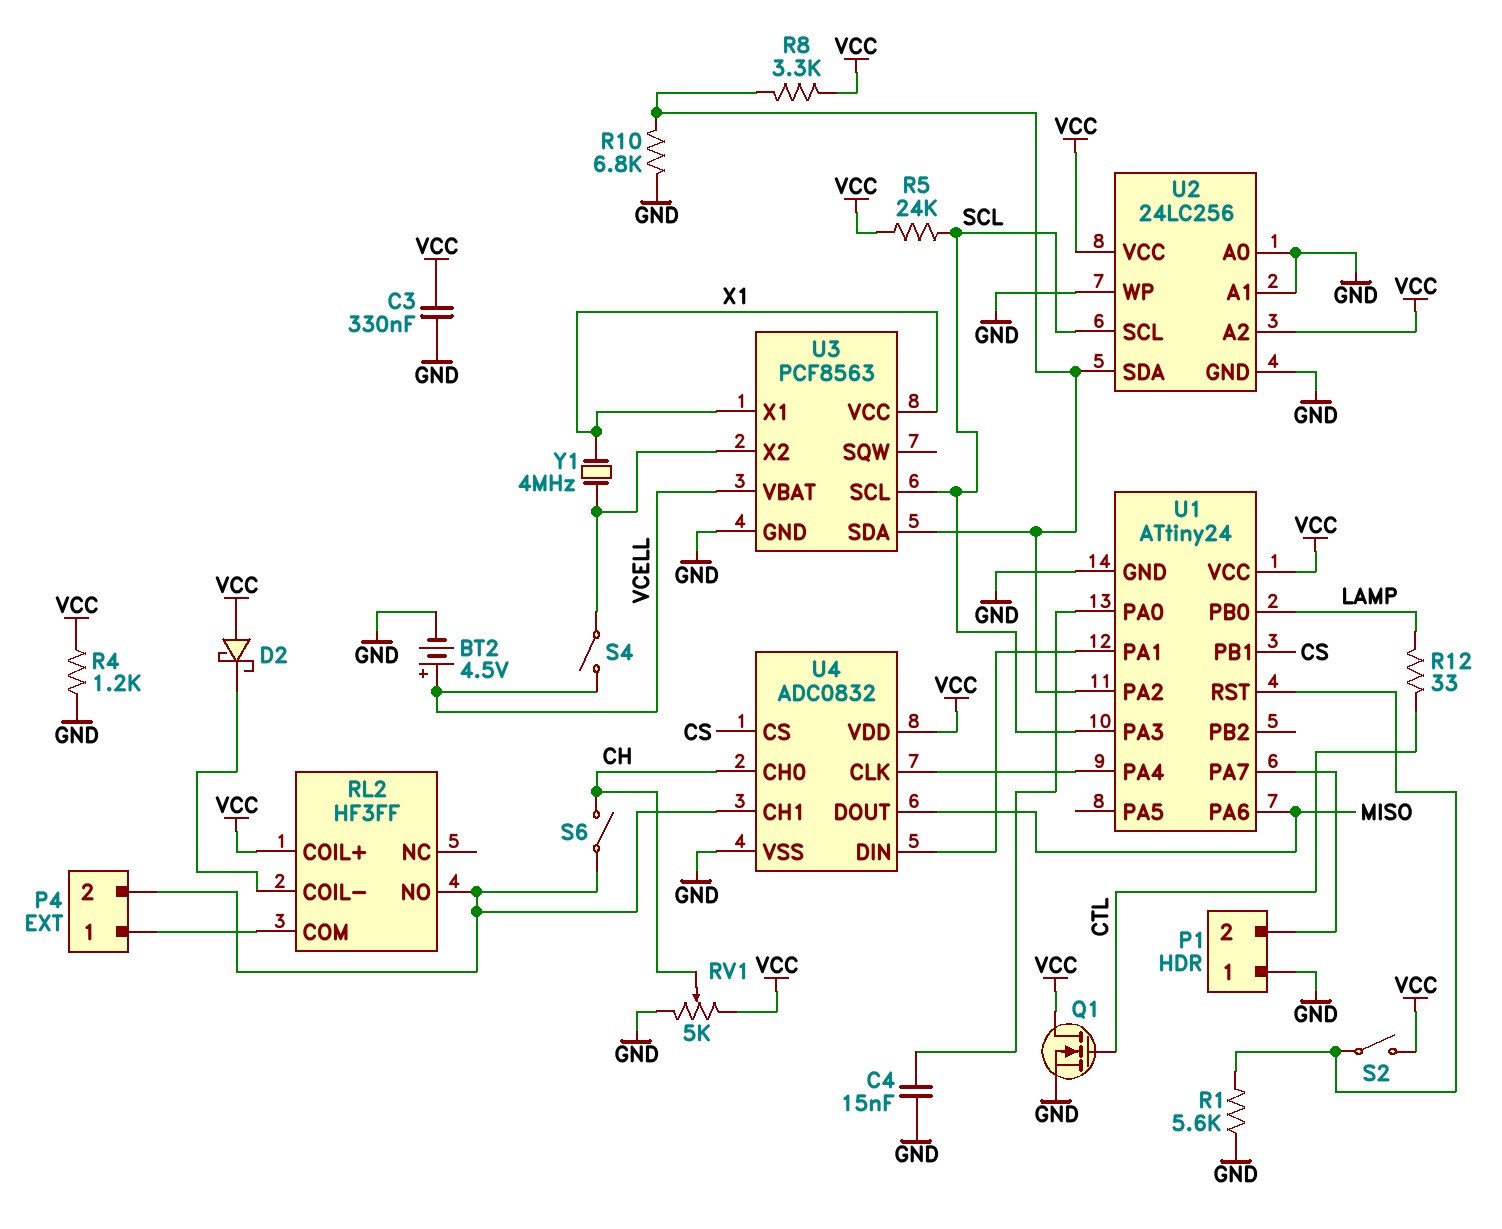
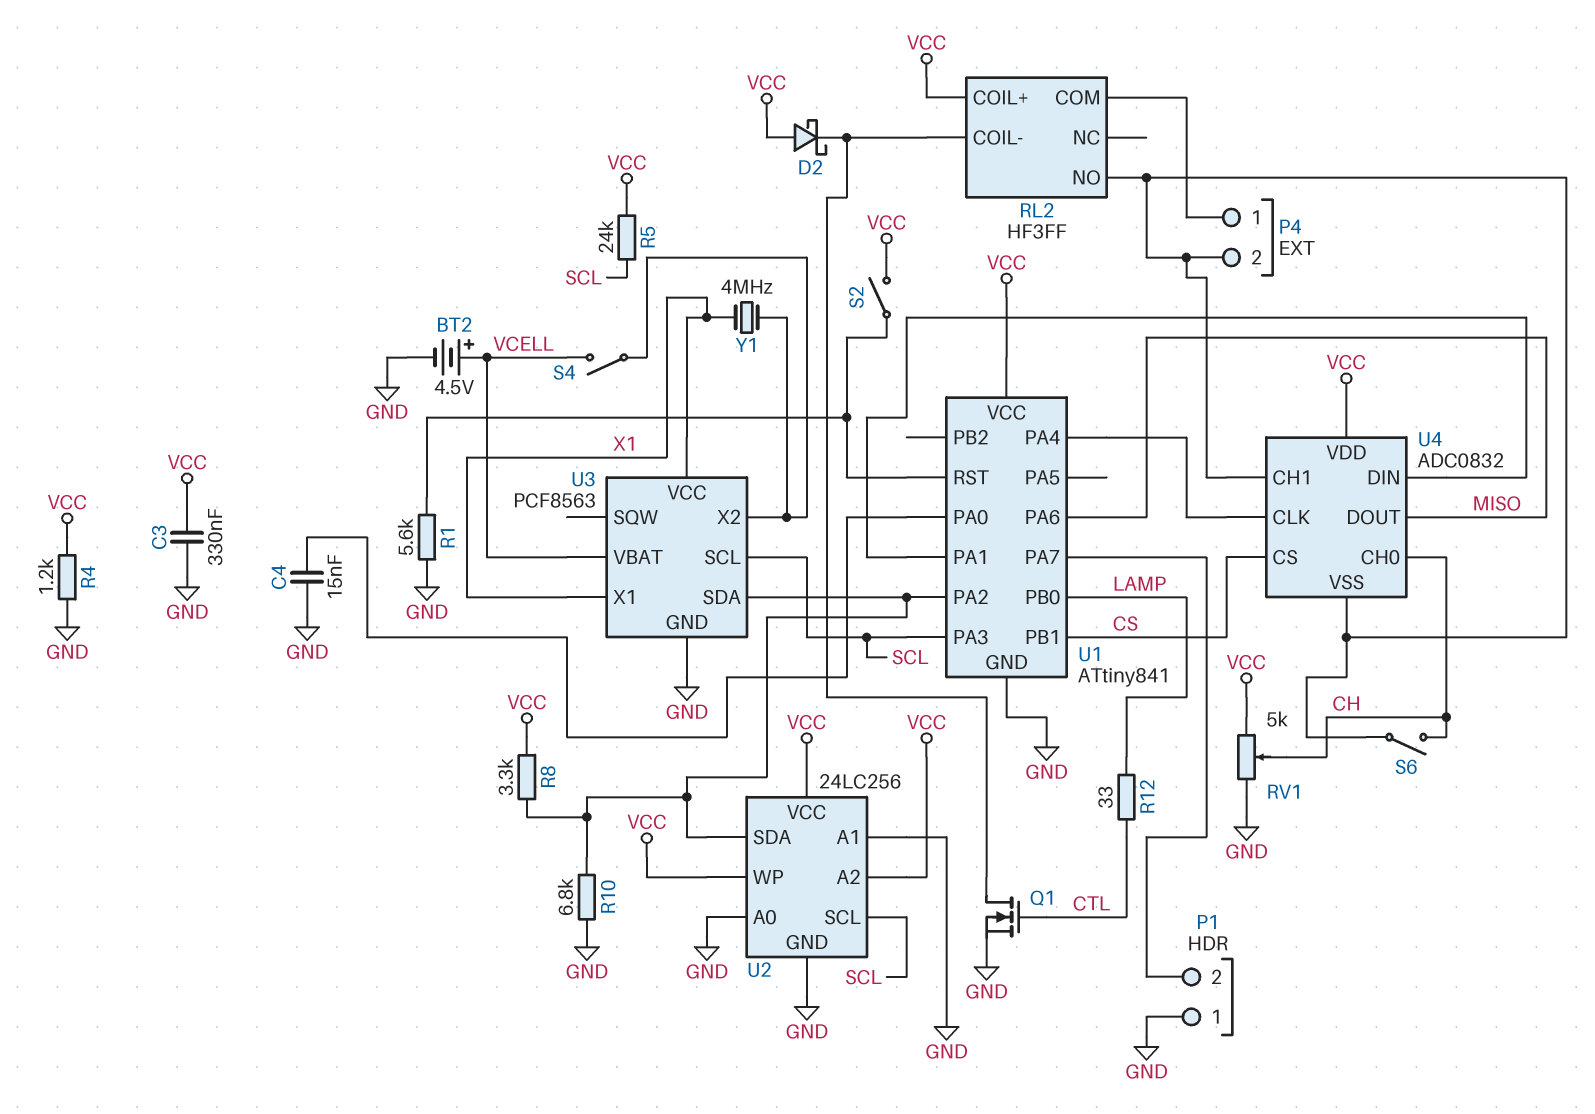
Q1: NMOS (G CTL, D VCC, S GND) -> NMOS (G CTL, D RL2/COIL-, S GND)
U1: ATtiny24 -> ATtiny841
U2 pin WP: GND -> VCC
U4 pin VSS: GND -> P4/2

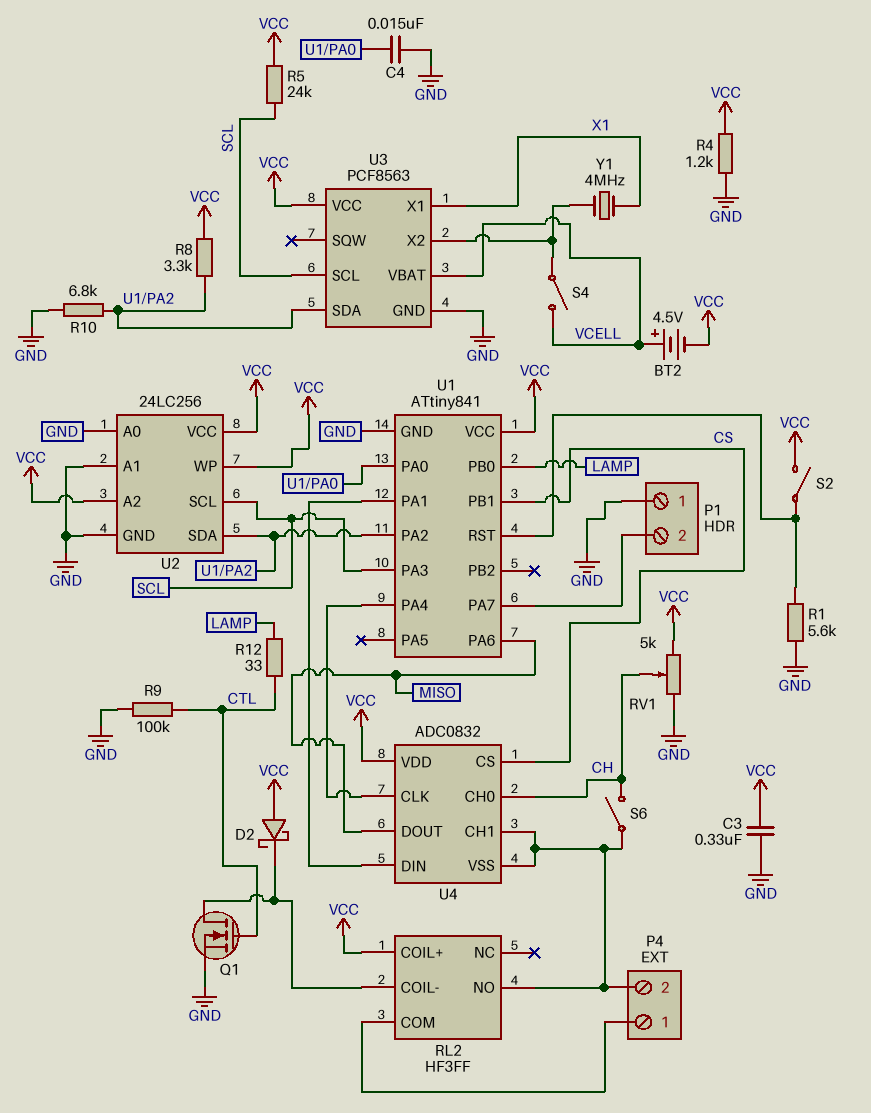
BT2: 4.5V (plus VCELL, minus GND) -> 4.5V (plus VCELL, minus VCC)
R9: none -> 100k (CTL, GND)
U3 pin VCC: X1 -> VCC

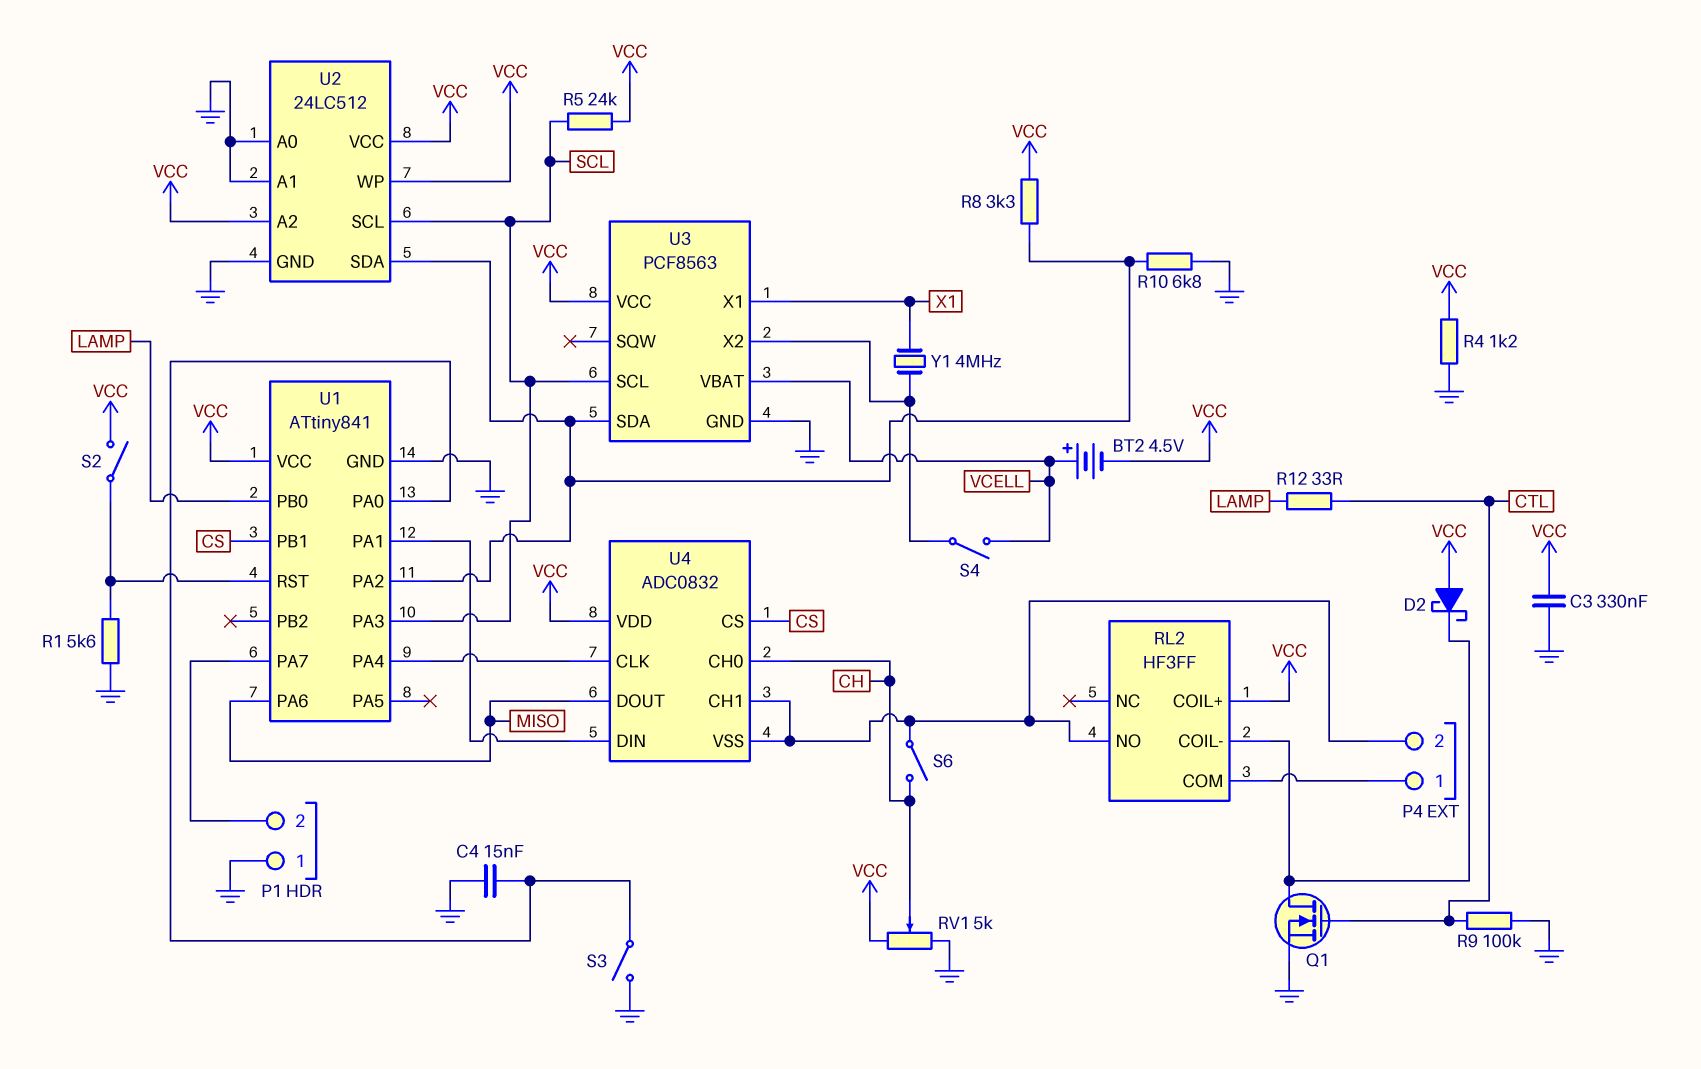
S3: none -> switch (GND, U1/PA0)
U2: 24LC256 -> 24LC512

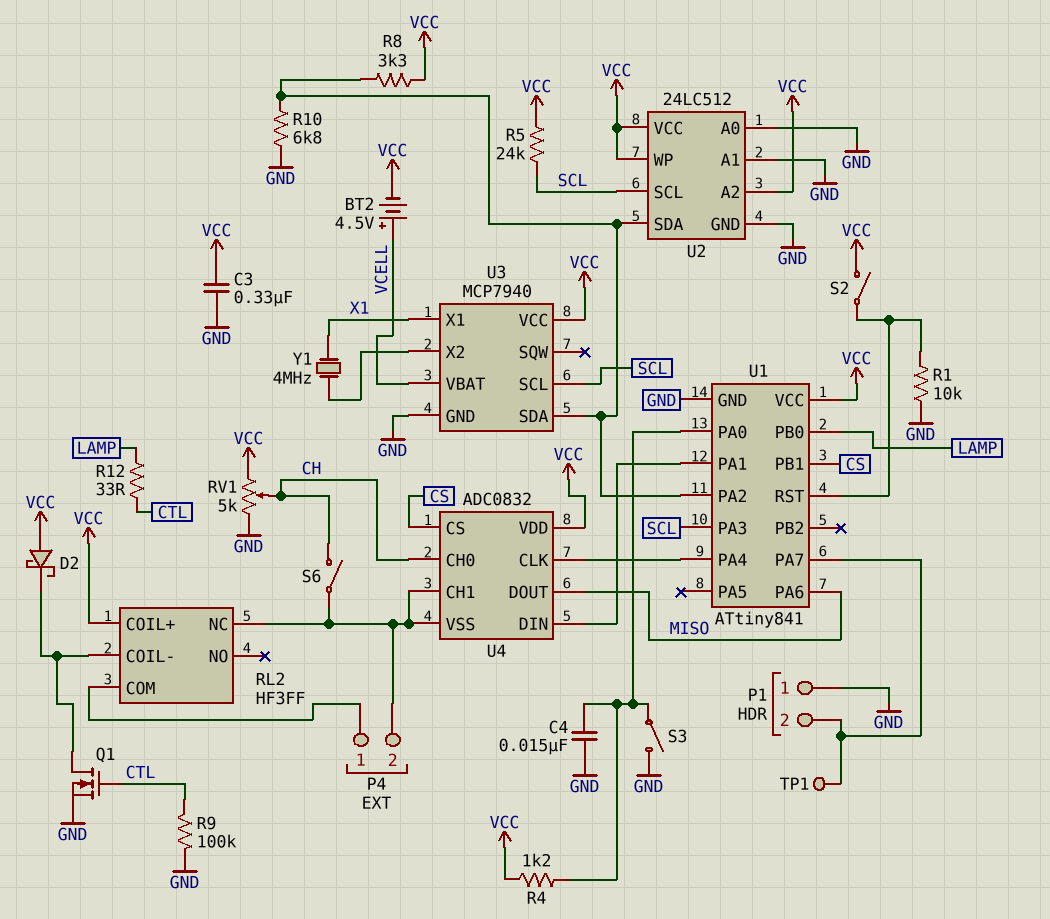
R1: 5.6k (GND, U1/RST) -> 10k (GND, U1/RST)
R4: 1.2k (GND, VCC) -> 1.2k (U1/PA0, VCC)
RL2 pin NC: none -> P4/2
RL2 pin NO: P4/2 -> none
S4: switch (U3/X2, VCELL) -> none
TP1: none -> test point (P1/2)
U3: PCF8563 -> MCP7940

